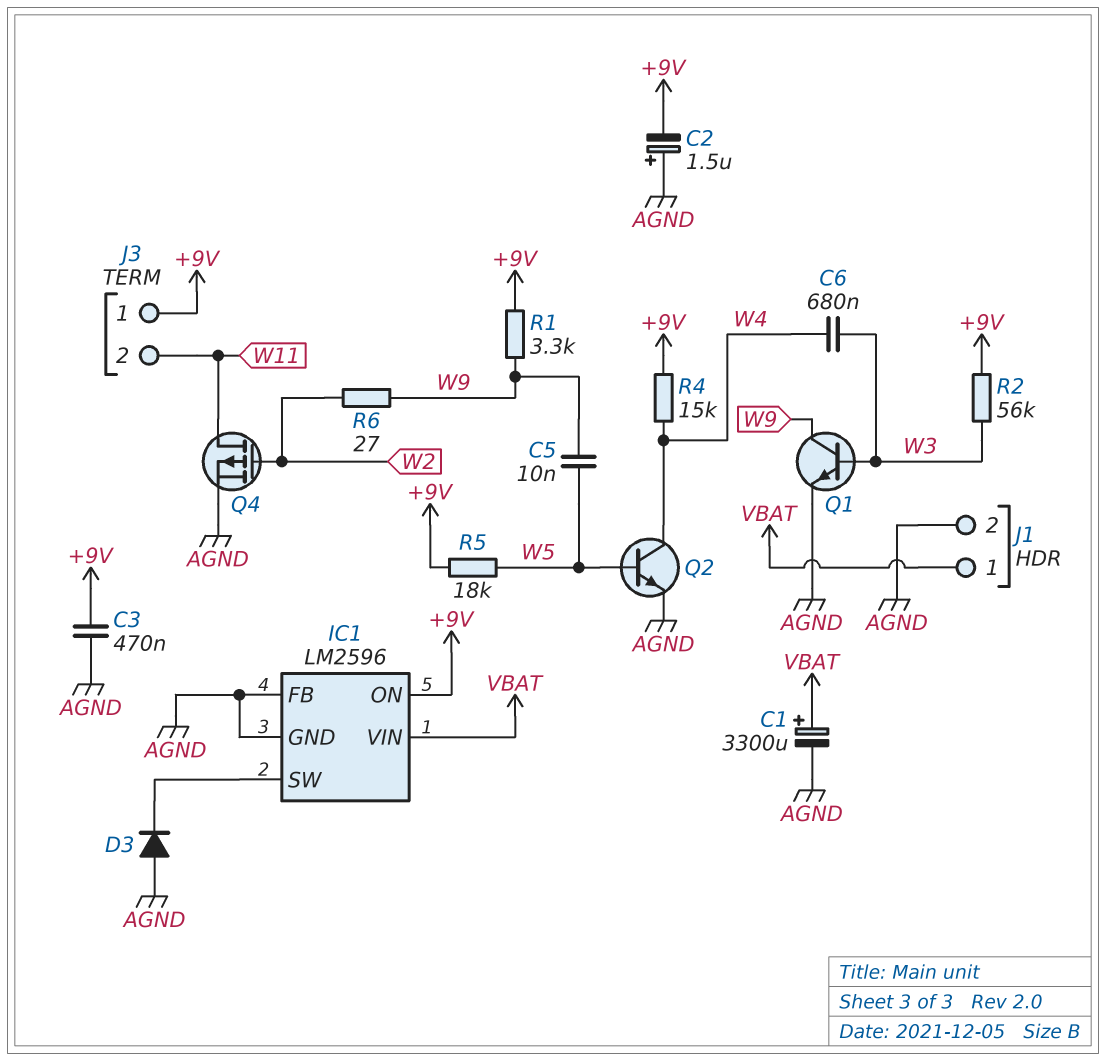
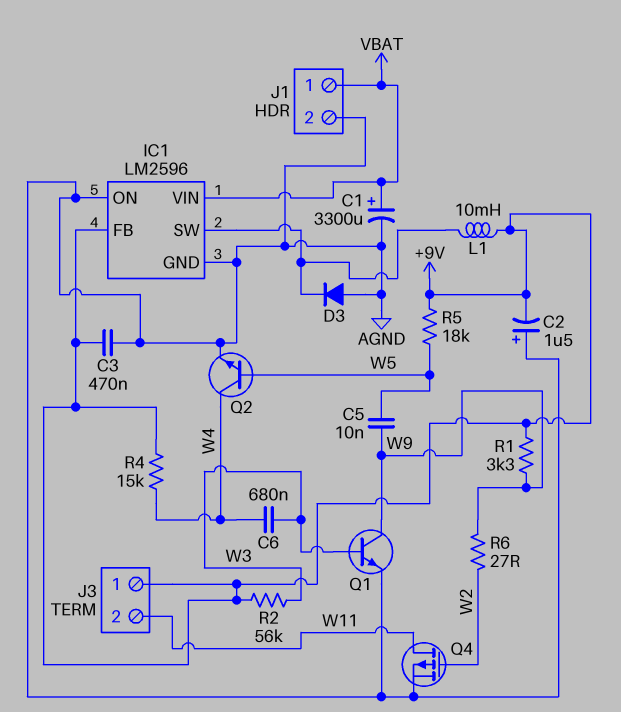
IC1 pin FB: AGND -> +9V
IC1 pin ON: +9V -> AGND
L1: none -> 10mH (+9V, IC1/SW)

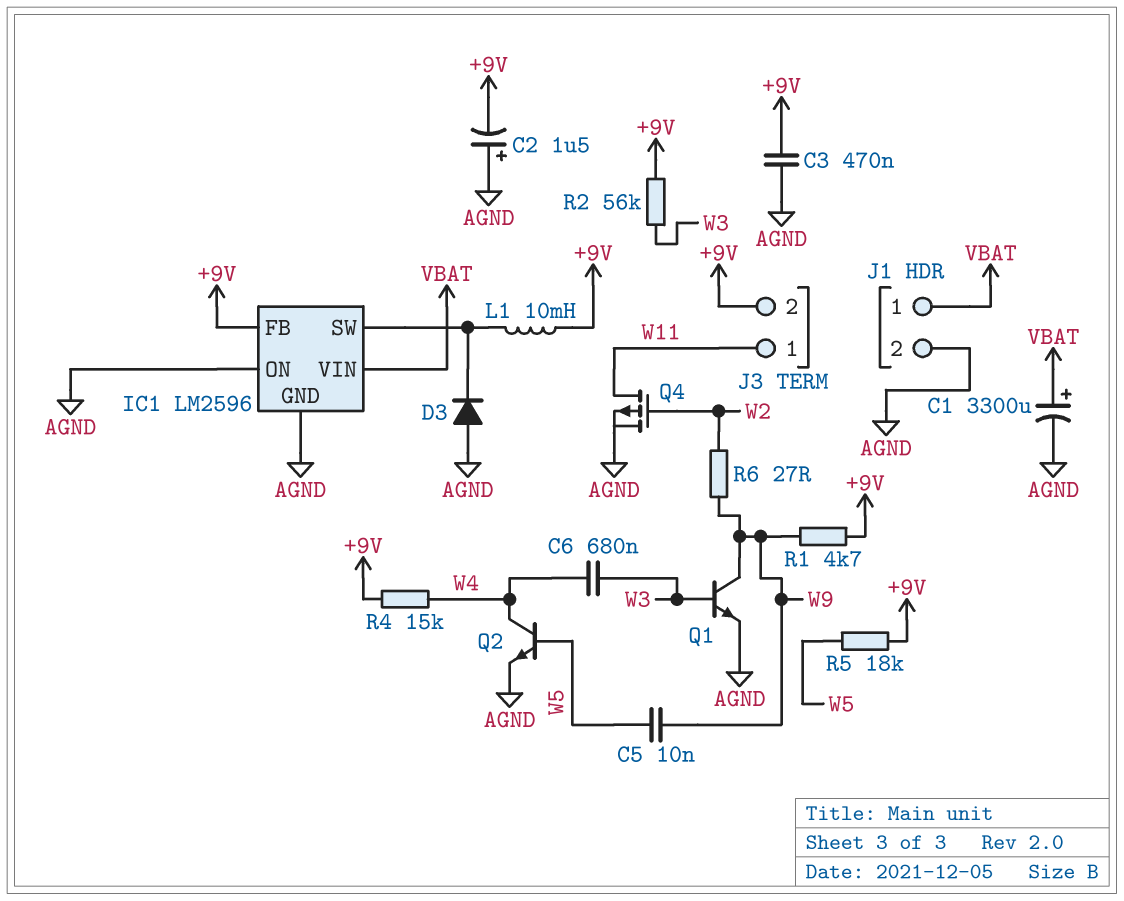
J3 pin 1: +9V -> W11
J3 pin 2: W11 -> +9V
R1: 3.3k (+9V, W9) -> 4.7k (+9V, W9)

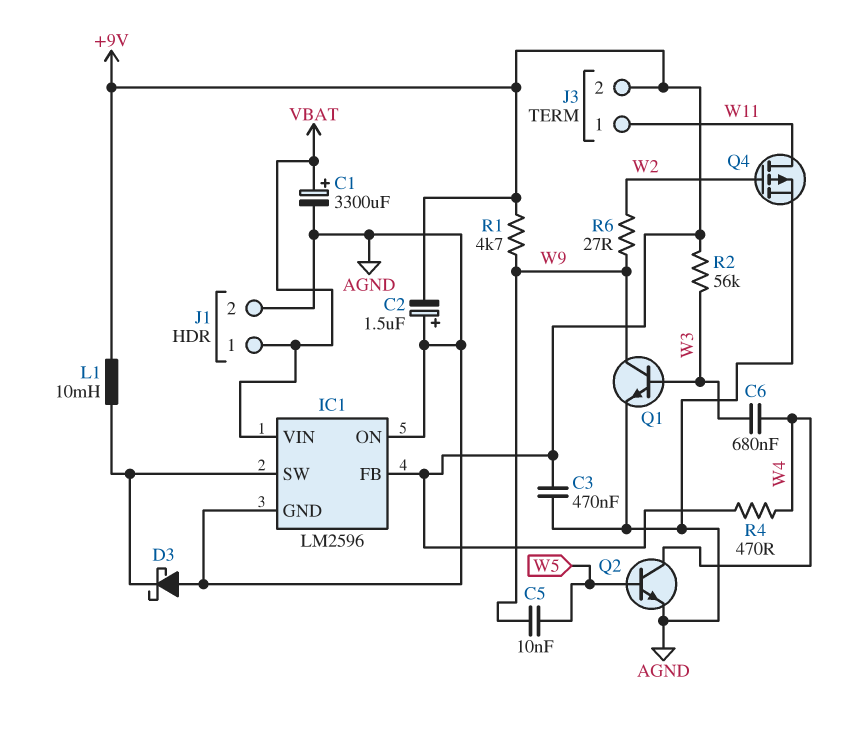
D3: diode (A AGND, K IC1/SW) -> schottky (A AGND, K IC1/SW)
R4: 15k (+9V, W4) -> 470 (+9V, W4)
R5: 18k (+9V, W5) -> none

